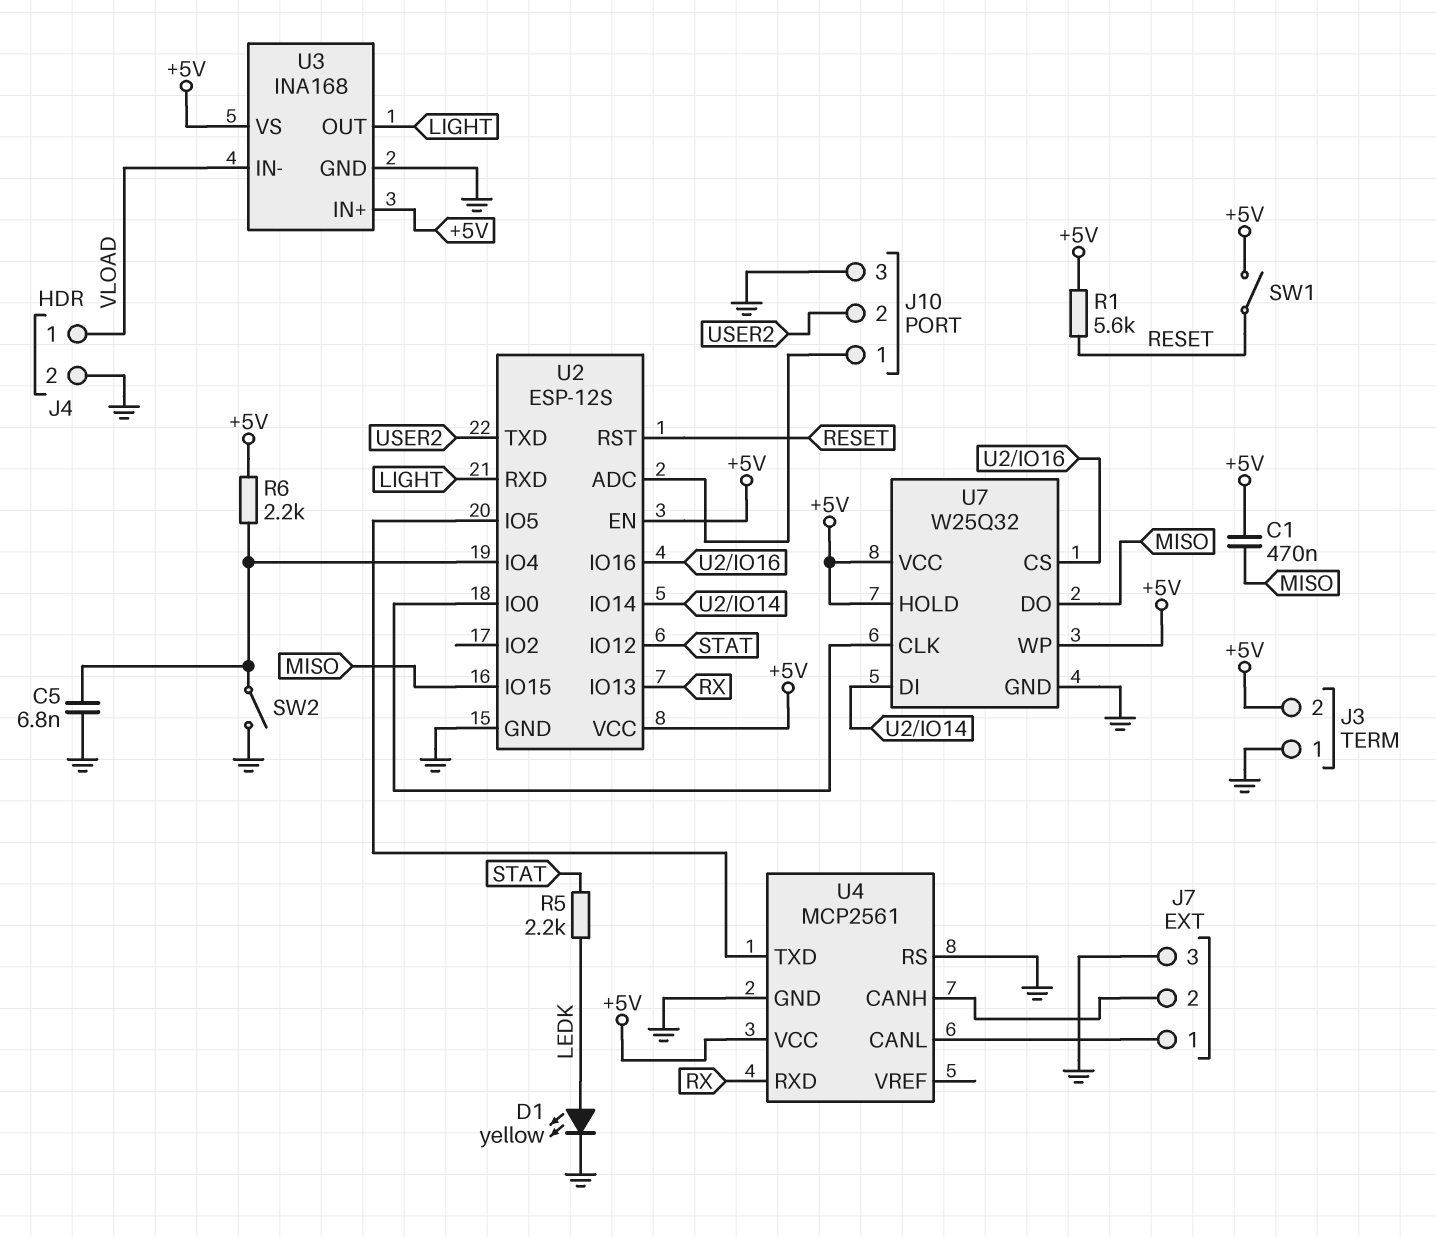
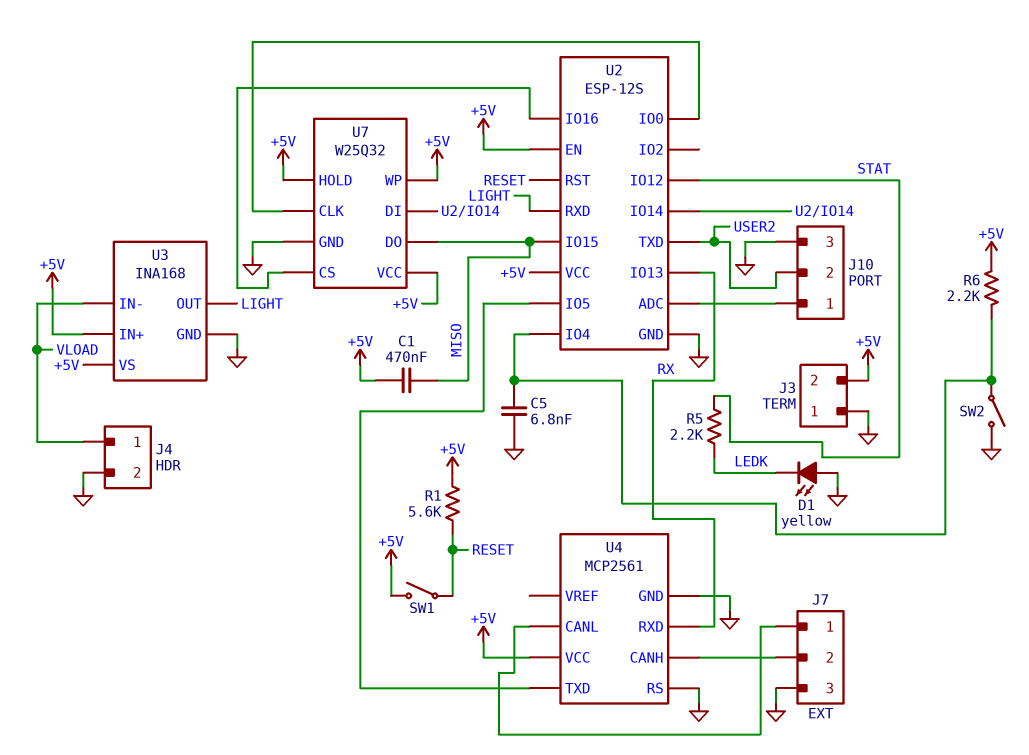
D1: LED yellow (A LEDK, K GND) -> LED yellow (A GND, K LEDK)

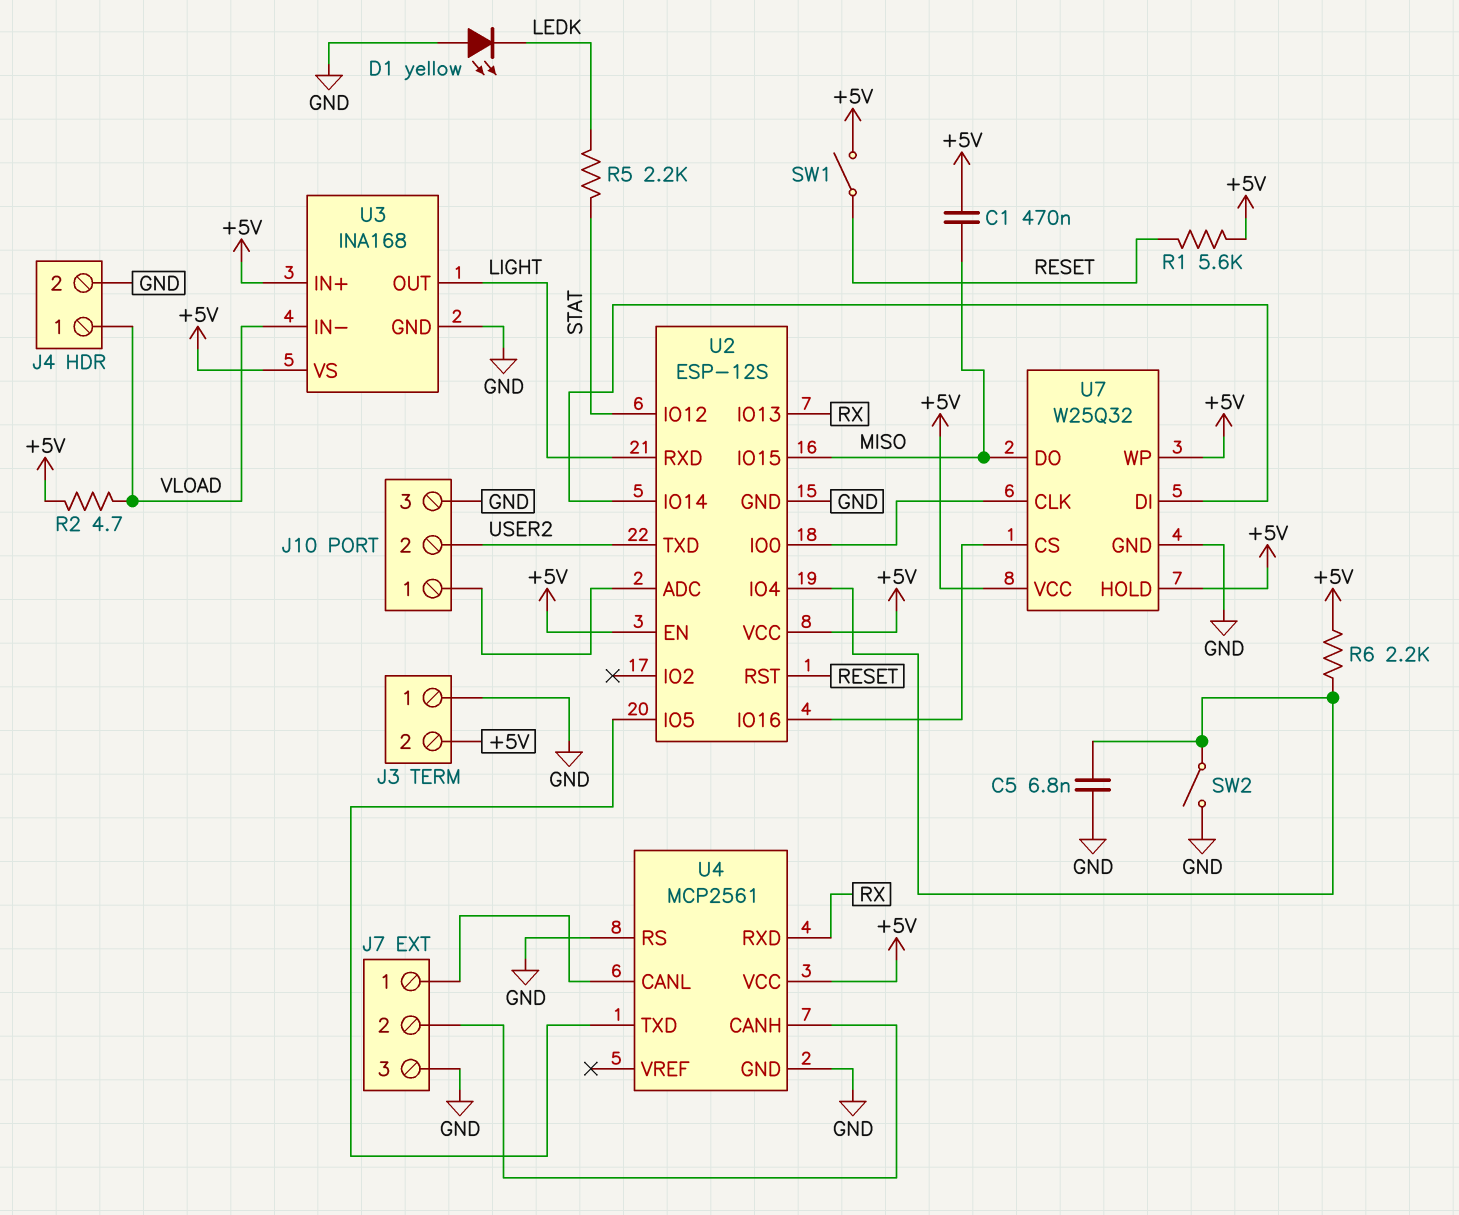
R2: none -> 4.7 (+5V, VLOAD)

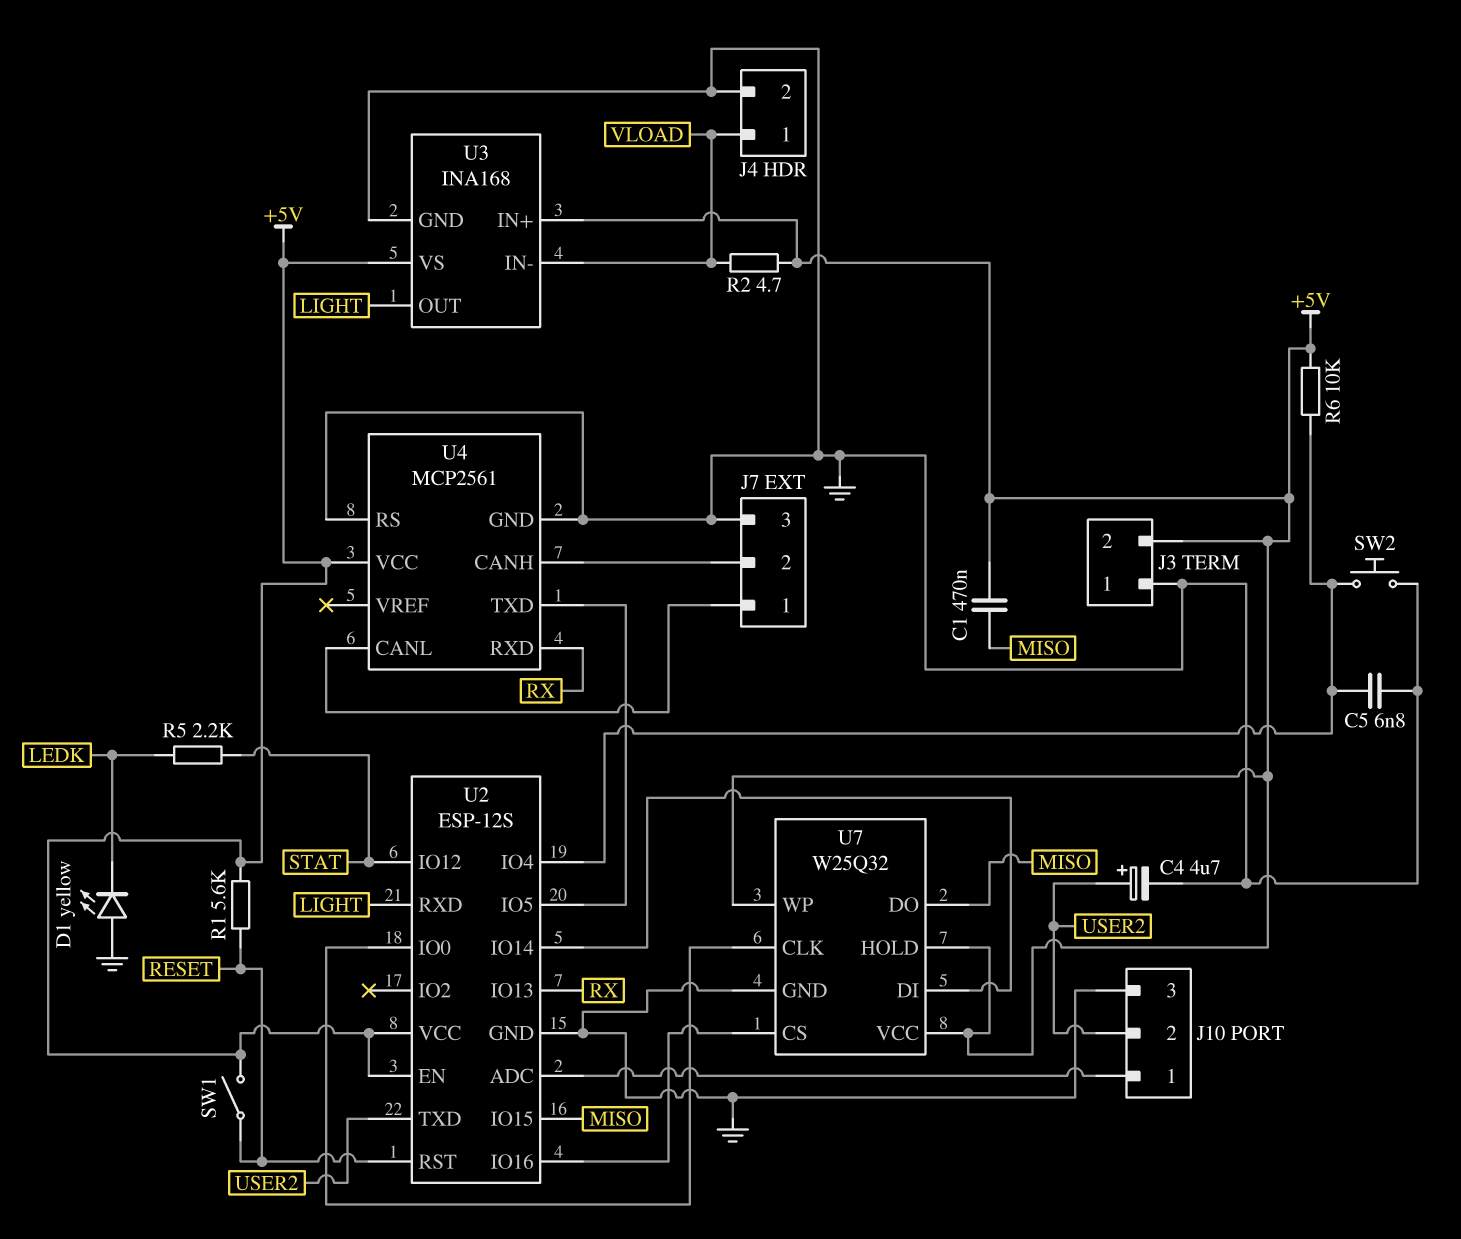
C4: none -> 4.7uF (plus USER2, minus GND)
R6: 2.2k (+5V, U2/IO4) -> 10k (+5V, U2/IO4)
SW2: switch (GND, U2/IO4) -> button (GND, U2/IO4)

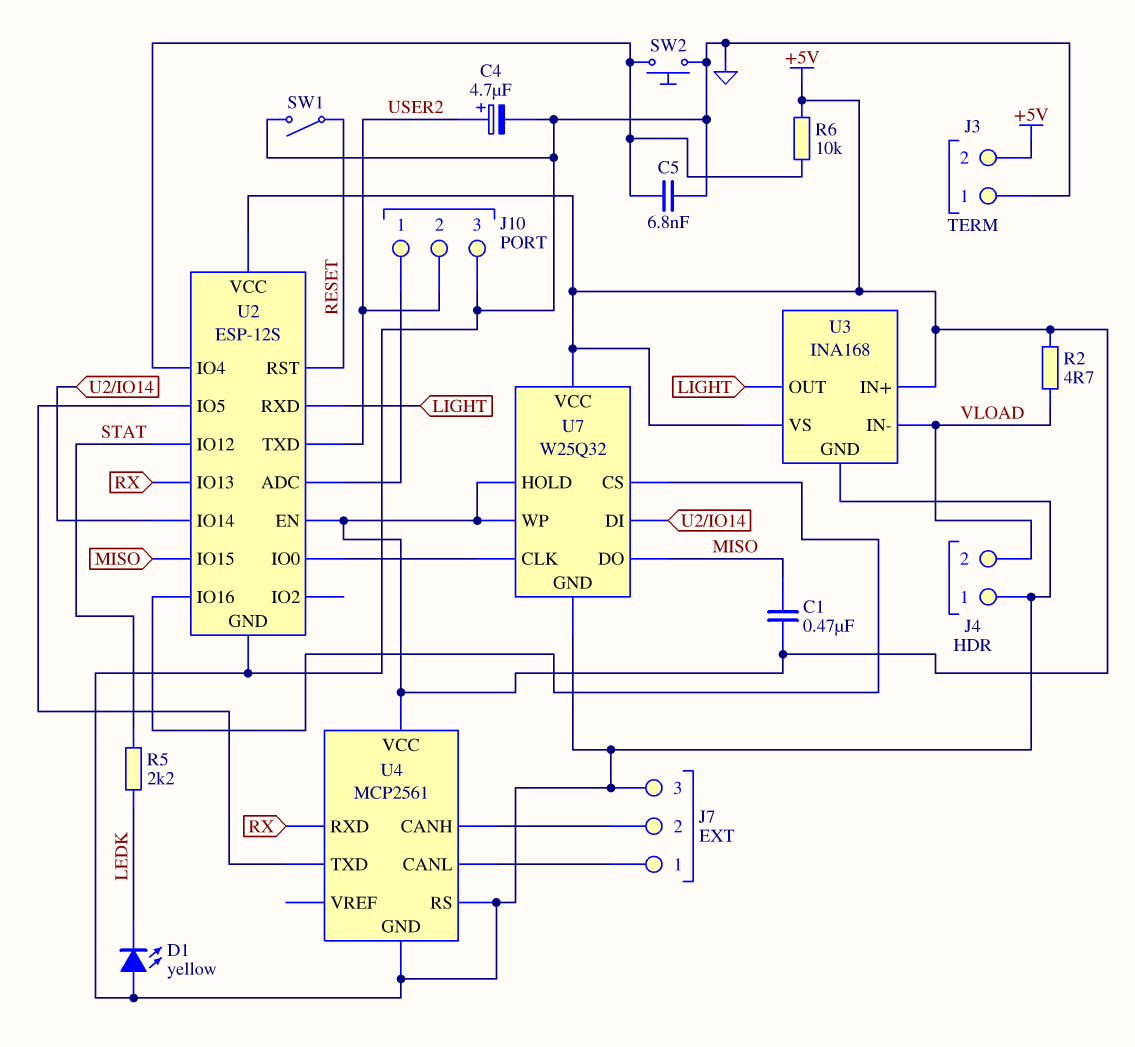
J4 pin 1: VLOAD -> GND
J4 pin 2: GND -> VLOAD
R1: 5.6k (+5V, RESET) -> none
SW1: switch (+5V, RESET) -> switch (GND, RESET)

